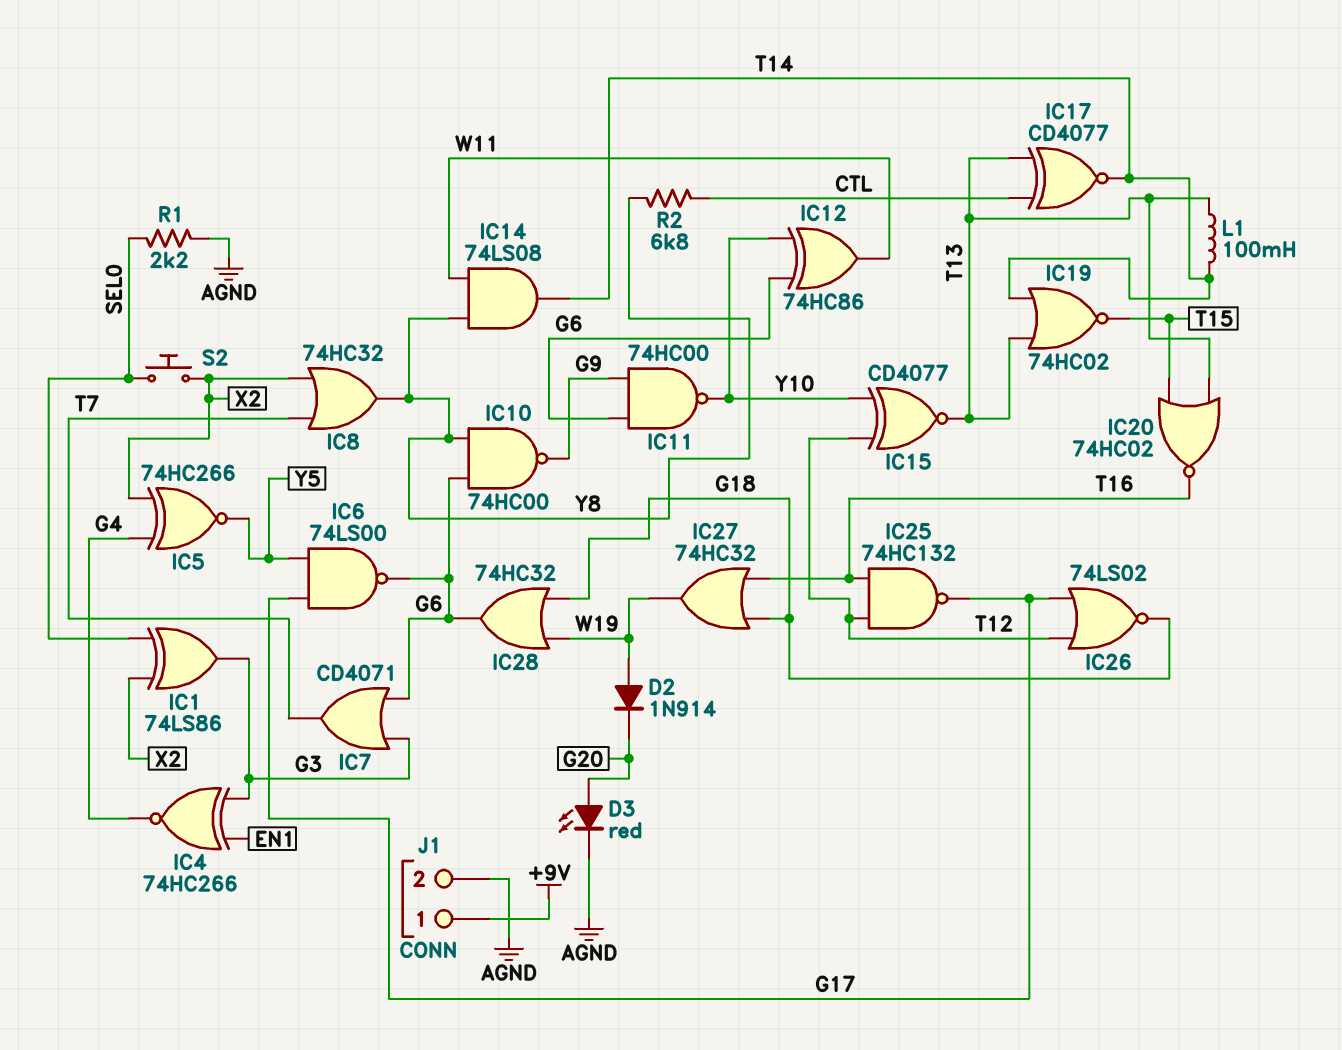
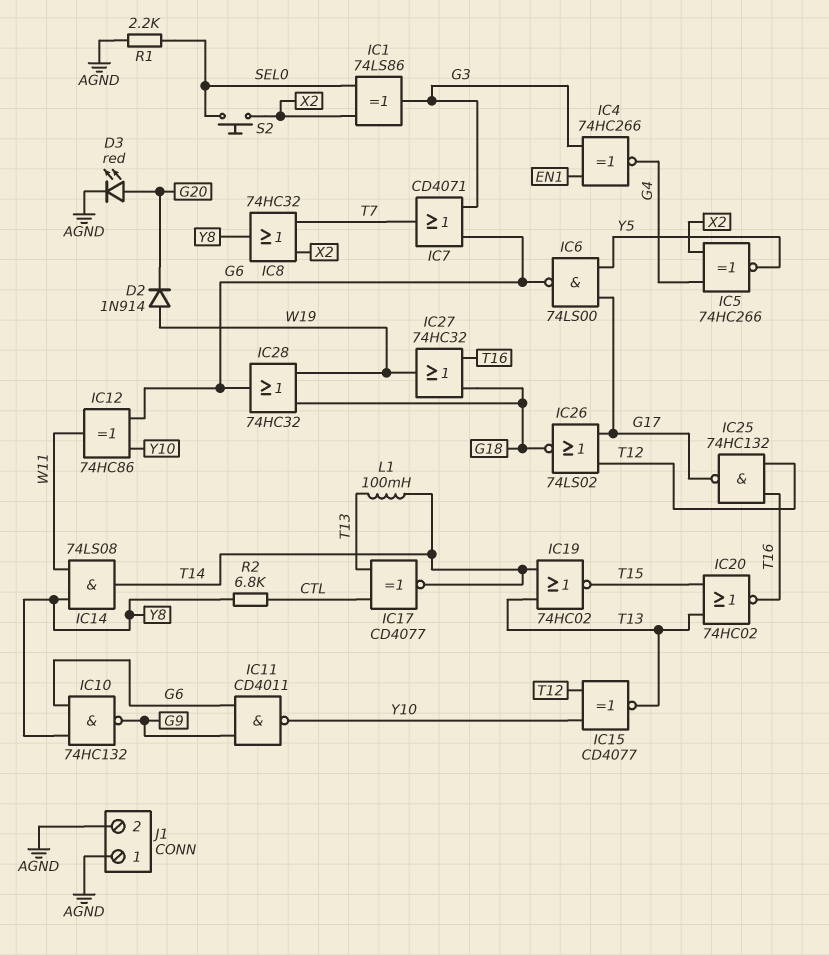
IC10: NAND 74HC00 (in G6, in Y8, out G9) -> NAND 74HC132 (in G6, in Y8, out G9)
IC11: NAND 74HC00 (in G6, in G9, out Y10) -> NAND CD4011 (in G6, in G9, out Y10)
J1 pin 1: +9V -> AGND

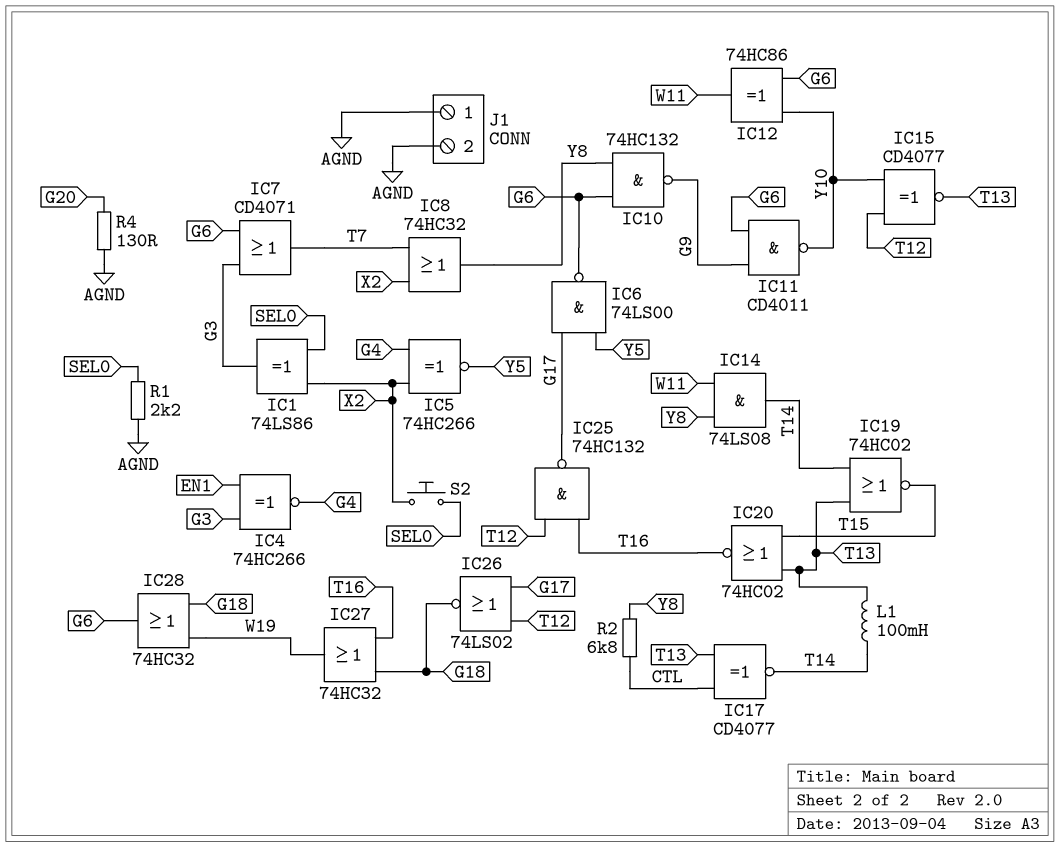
D2: diode 1N914 (A W19, K G20) -> none
D3: LED red (A G20, K AGND) -> none
R4: none -> 130 (AGND, G20)

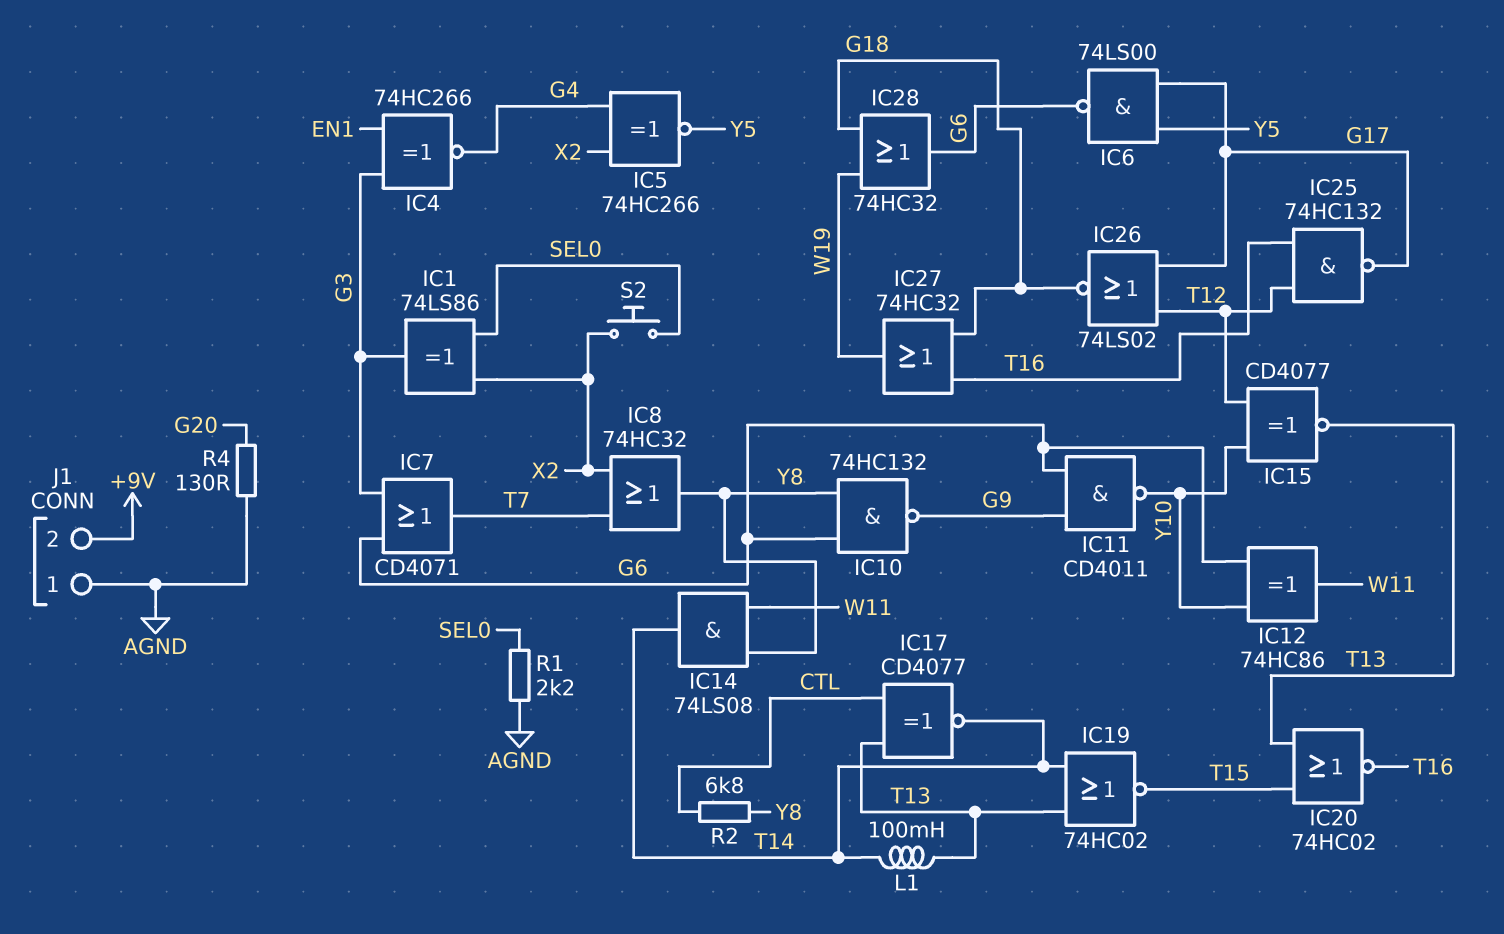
J1 pin 2: AGND -> +9V

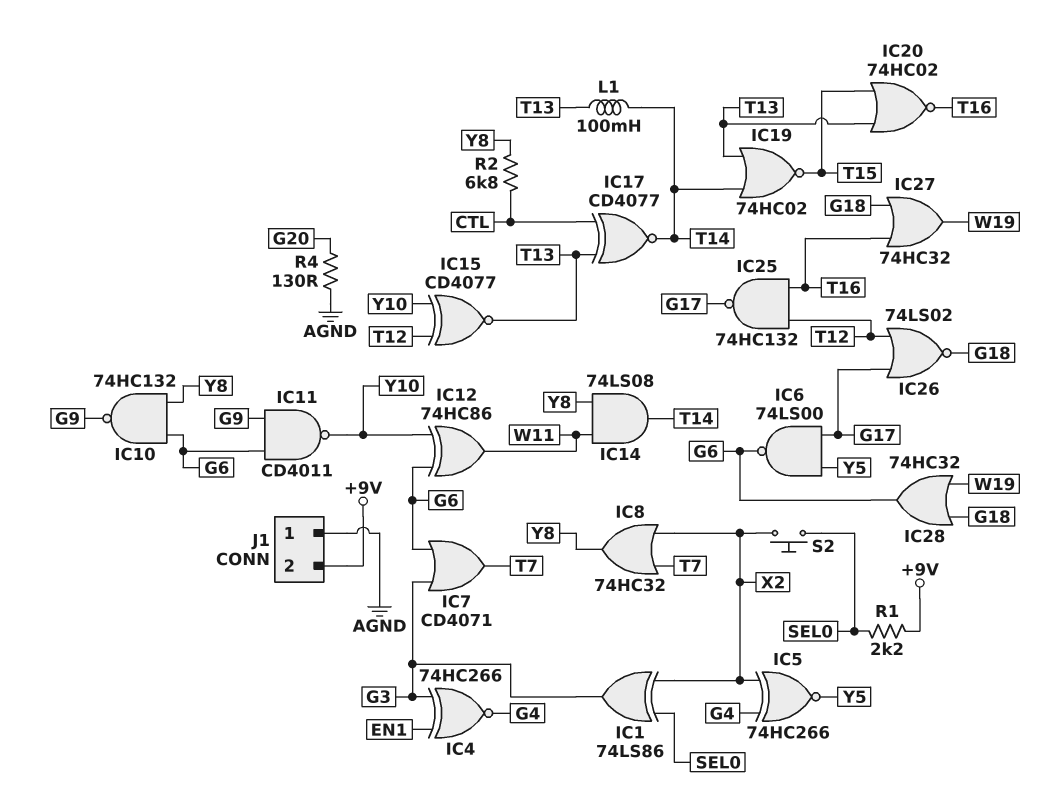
R1: 2.2k (AGND, SEL0) -> 2.2k (+9V, SEL0)

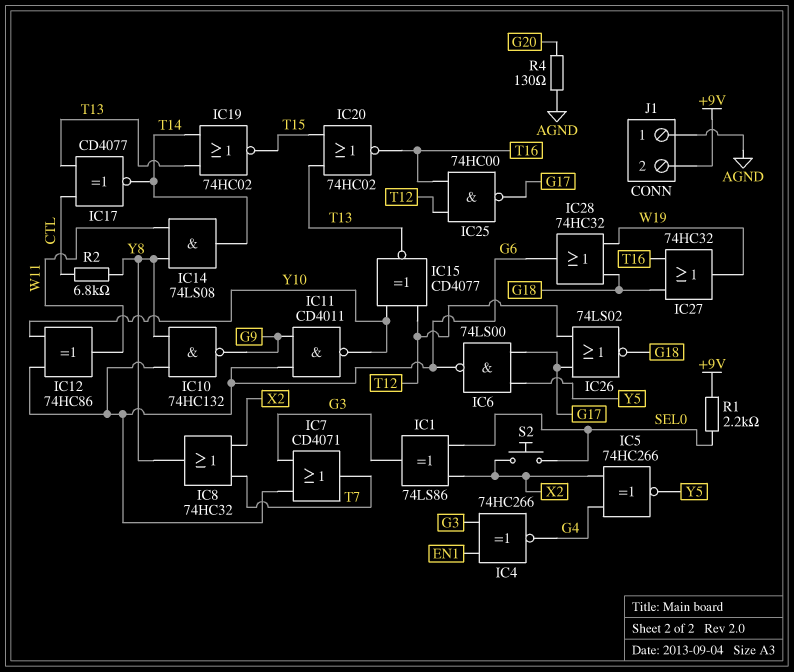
IC25: NAND 74HC132 (in T12, in T16, out G17) -> NAND 74HC00 (in T12, in T16, out G17)
L1: 100mH (T13, T14) -> none

